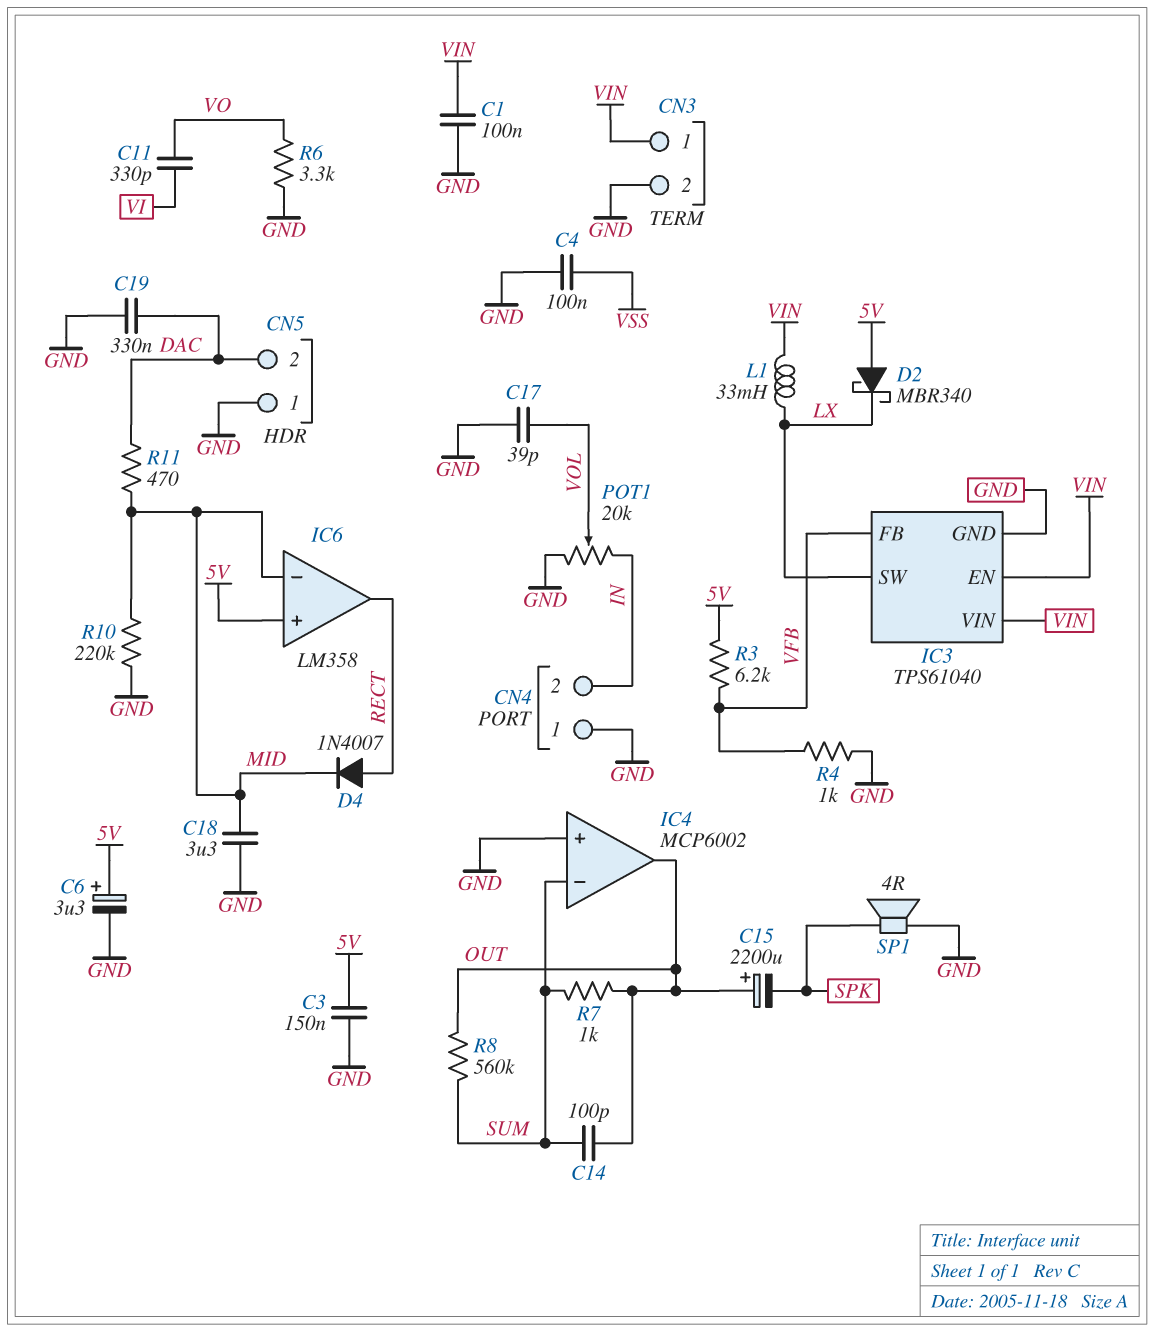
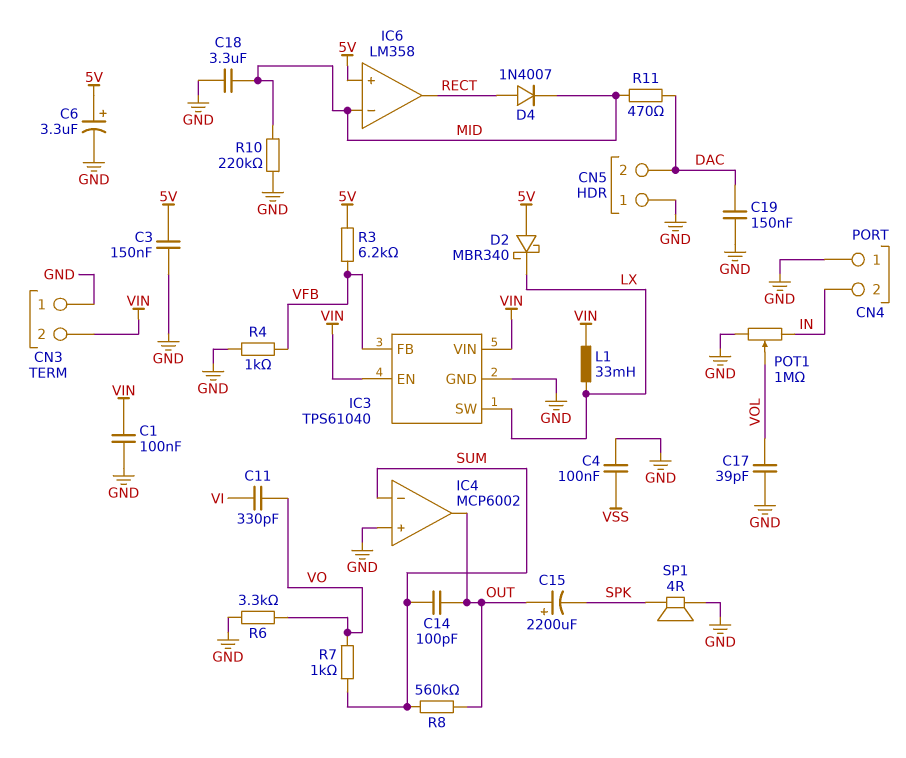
C19: 330nF (DAC, GND) -> 150nF (DAC, GND)
CN3 pin 1: VIN -> GND
CN3 pin 2: GND -> VIN
POT1: 20k (GND, IN, wiper VOL) -> 1M (GND, IN, wiper VOL)
R7: 1k (OUT, SUM) -> 1k (SUM, VO)

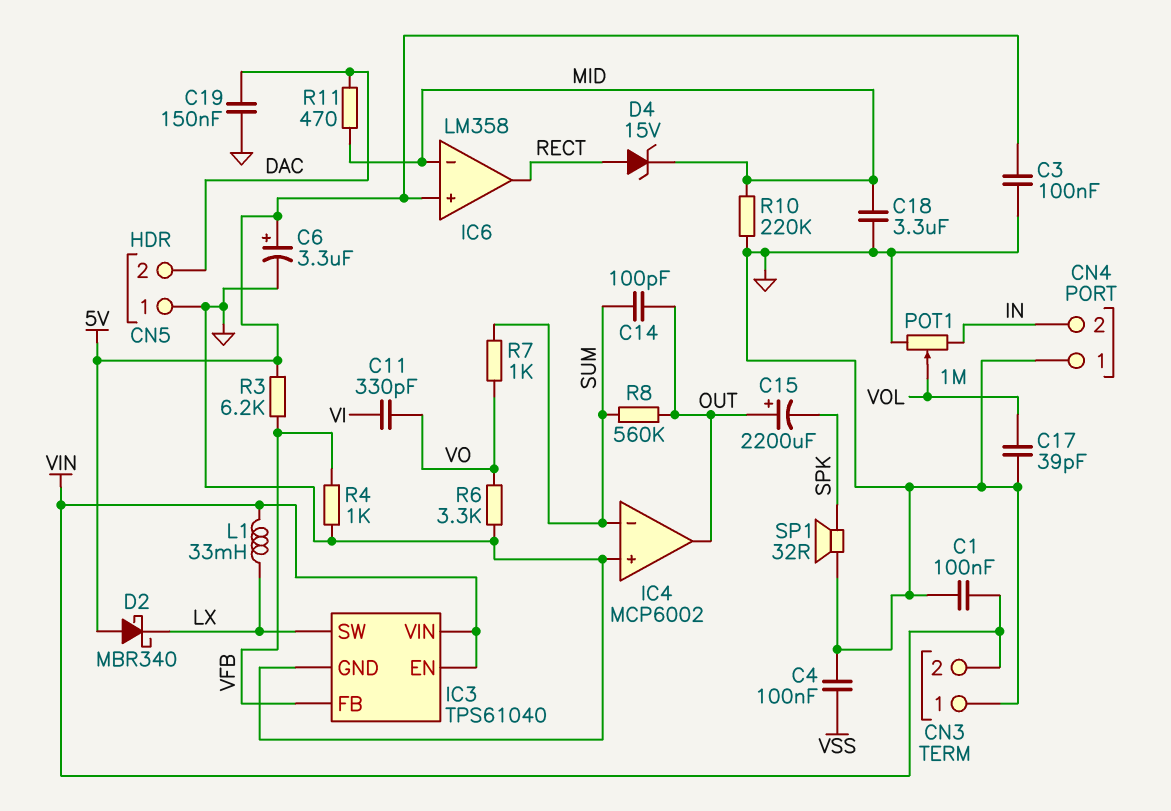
C3: 150nF (5V, GND) -> 100nF (5V, GND)
D4: diode 1N4007 (A RECT, K MID) -> zener 15V (A RECT, K MID)
SP1: speaker 4R (GND, SPK) -> speaker 32R (GND, SPK)

